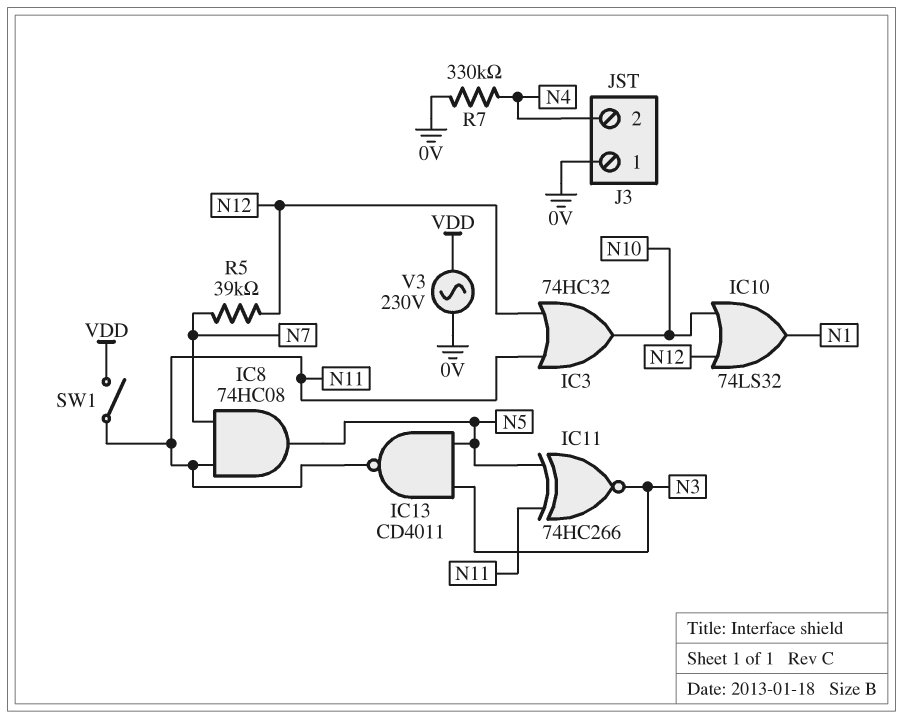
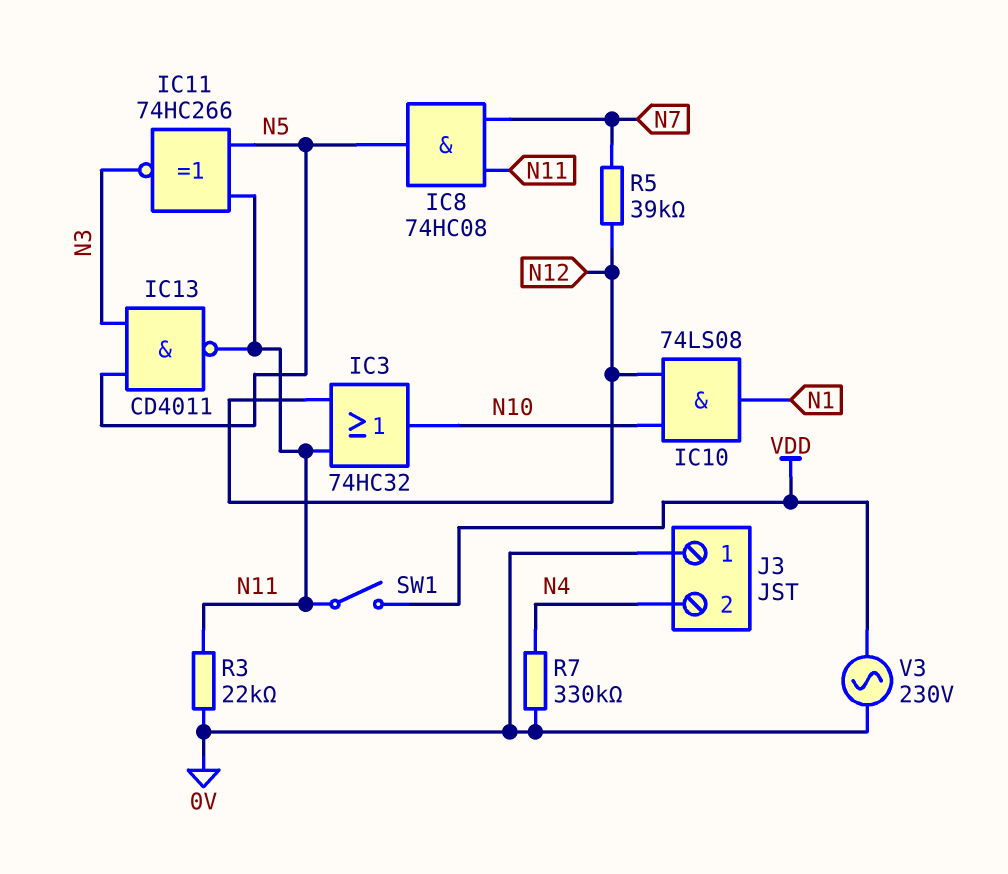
IC10: OR 74LS32 (in N10, in N12, out N1) -> AND 74LS08 (in N10, in N12, out N1)
R3: none -> 22k (0V, N11)

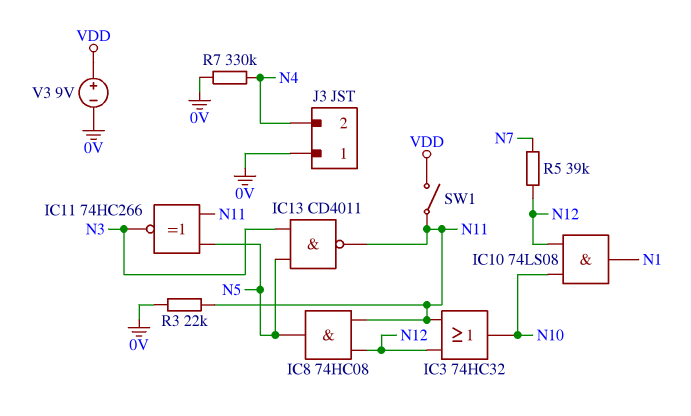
IC8: AND 74HC08 (in N7, in N11, out N5) -> AND 74HC08 (in N11, in N12, out N5)
V3: AC 230V (0V, VDD) -> 9V (plus VDD, minus 0V)

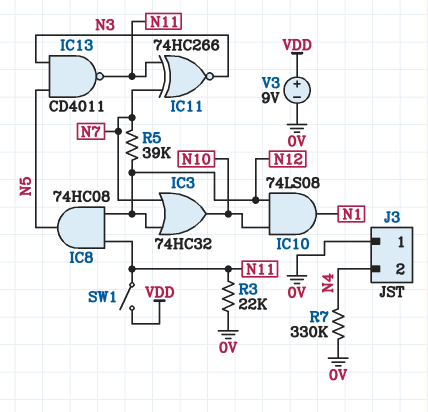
IC3: OR 74HC32 (in N11, in N12, out N10) -> OR 74HC32 (in N7, in N12, out N10)
IC11: XNOR 74HC266 (in N5, in N11, out N3) -> XNOR 74HC266 (in N7, in N11, out N3)

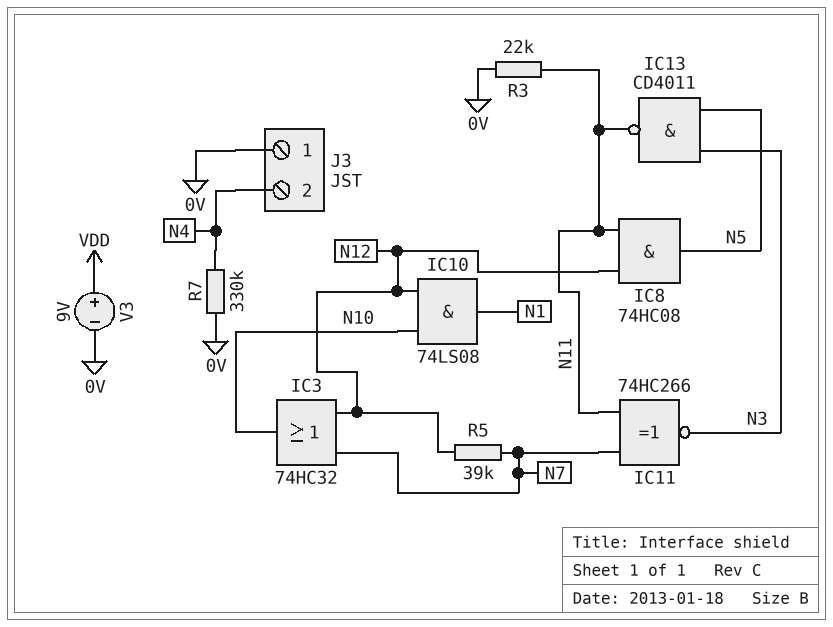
SW1: switch (N11, VDD) -> none

